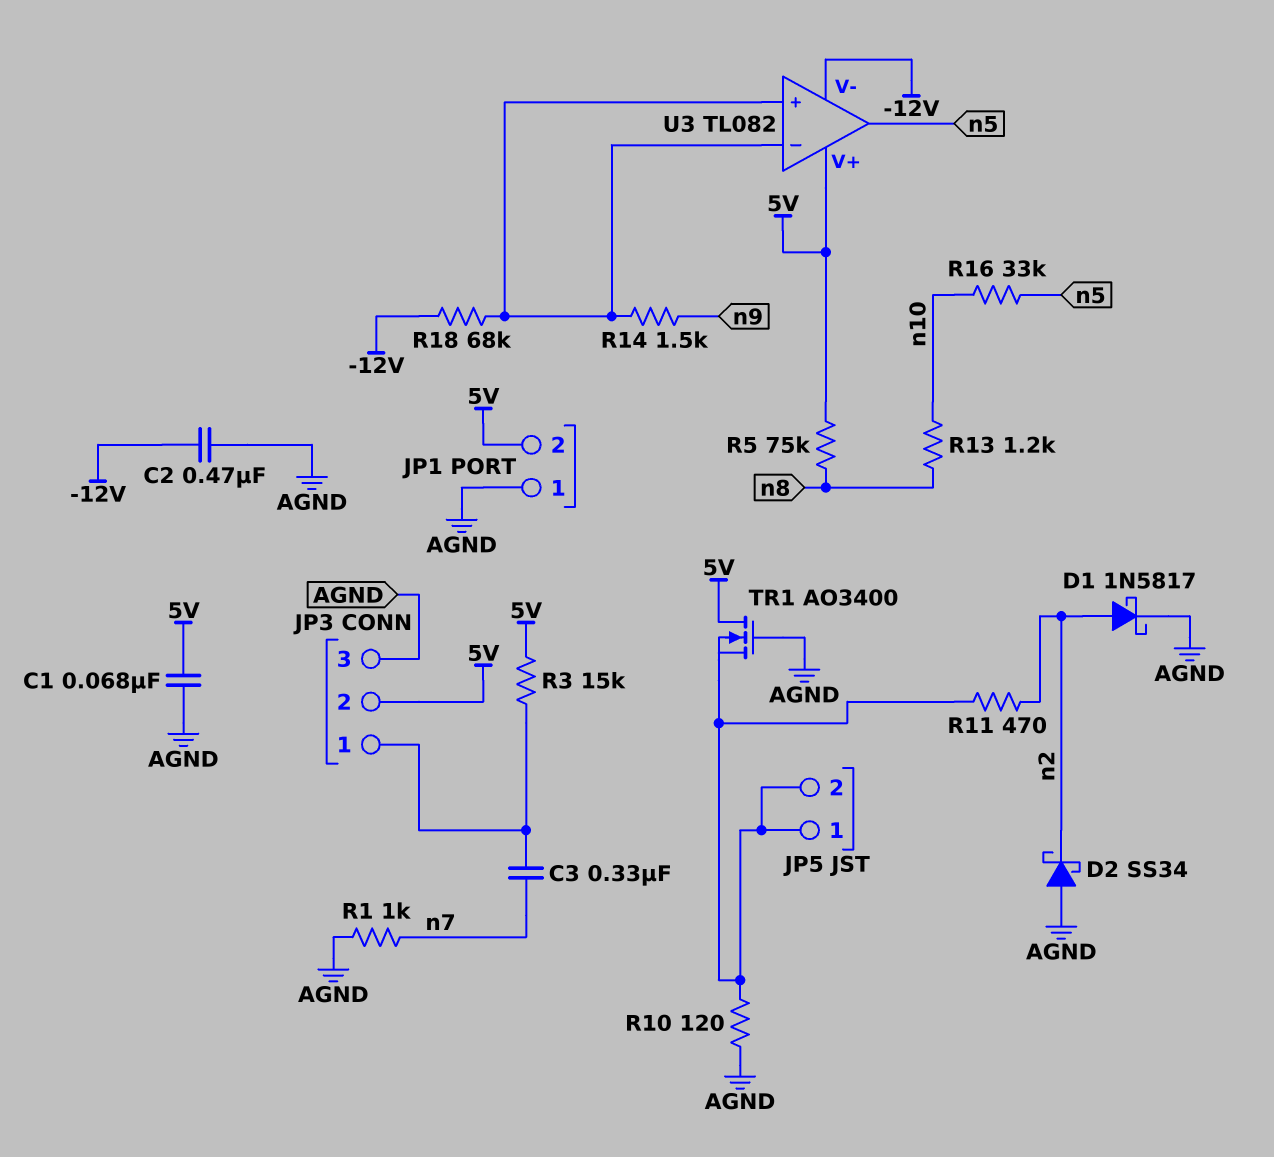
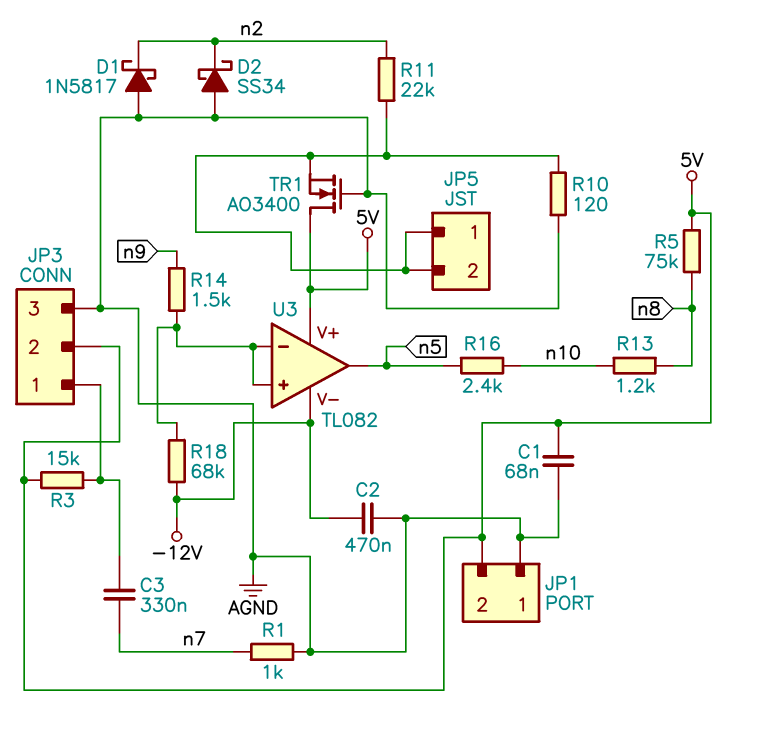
D1: schottky 1N5817 (A n2, K AGND) -> schottky 1N5817 (A AGND, K n2)
R11: 470 (JP5/1, n2) -> 22k (JP5/1, n2)
R16: 33k (n5, n10) -> 2.4k (n5, n10)

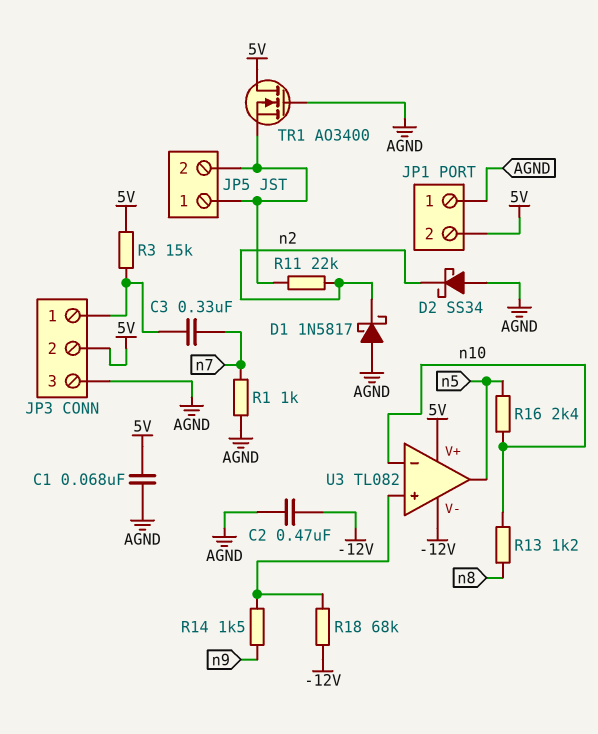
R5: 75k (5V, n8) -> none
R10: 120 (AGND, JP5/1) -> none
U3 pin in-: U3/in+ -> n10

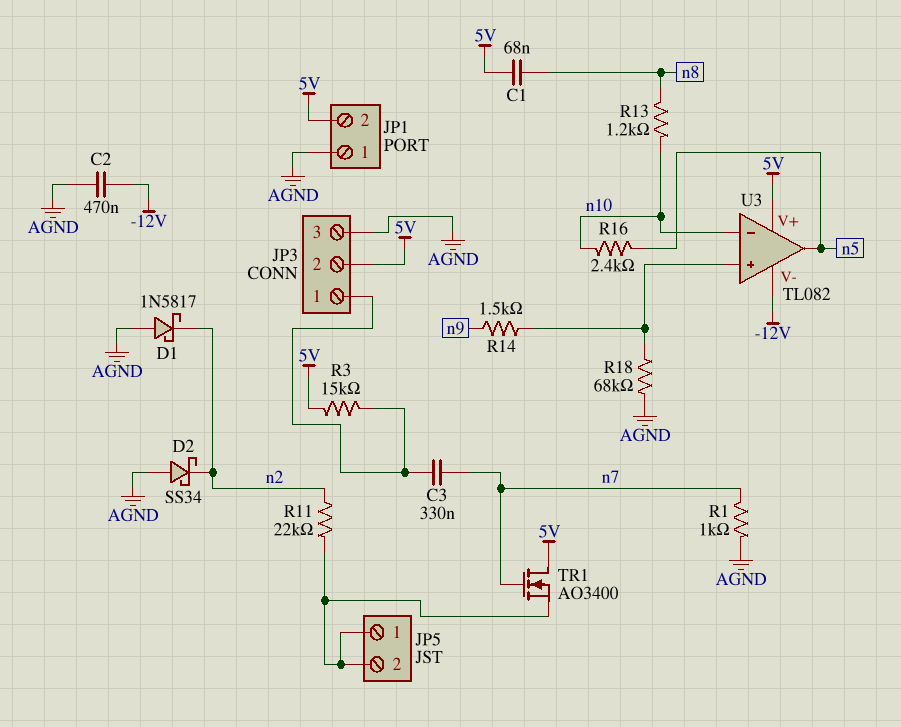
C1: 68nF (5V, AGND) -> 68nF (5V, n8)
R18: 68k (-12V, U3/in+) -> 68k (AGND, U3/in+)
TR1: NMOS AO3400 (G AGND, D 5V, S JP5/1) -> NMOS AO3400 (G n7, D 5V, S JP5/1)

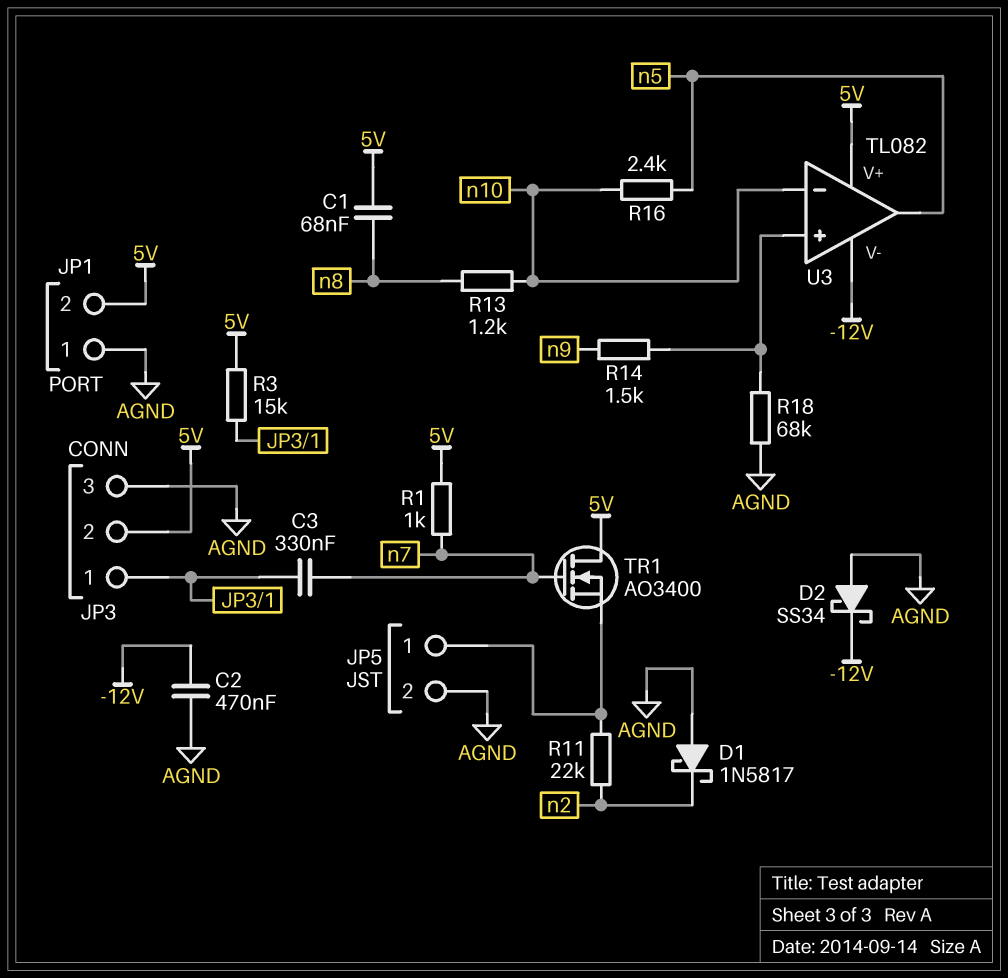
D2: schottky SS34 (A AGND, K n2) -> schottky SS34 (A AGND, K -12V)
JP5 pin 2: JP5/1 -> AGND
R1: 1k (AGND, n7) -> 1k (5V, n7)

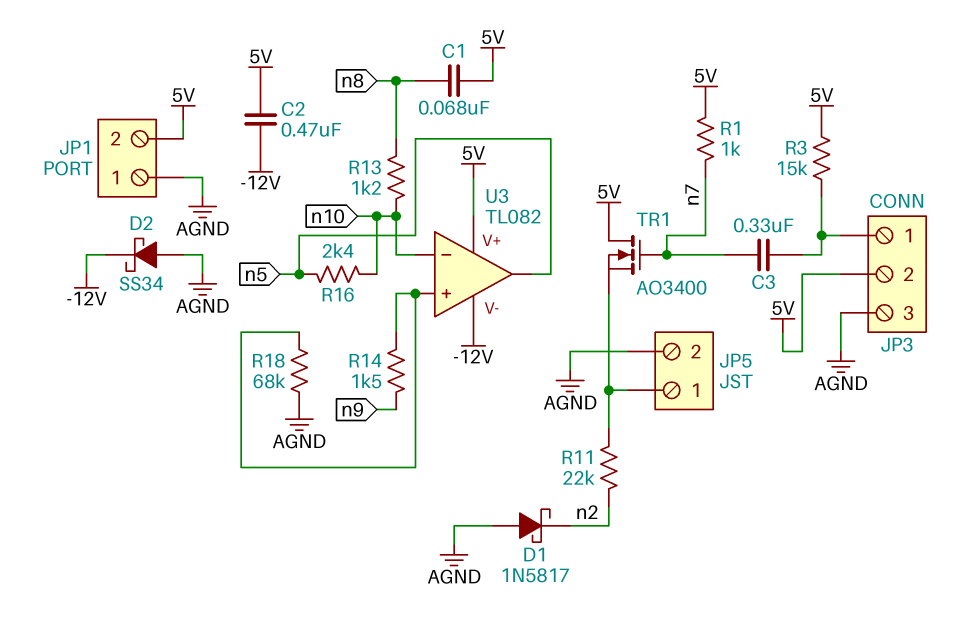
C2: 470nF (-12V, AGND) -> 470nF (-12V, 5V)

